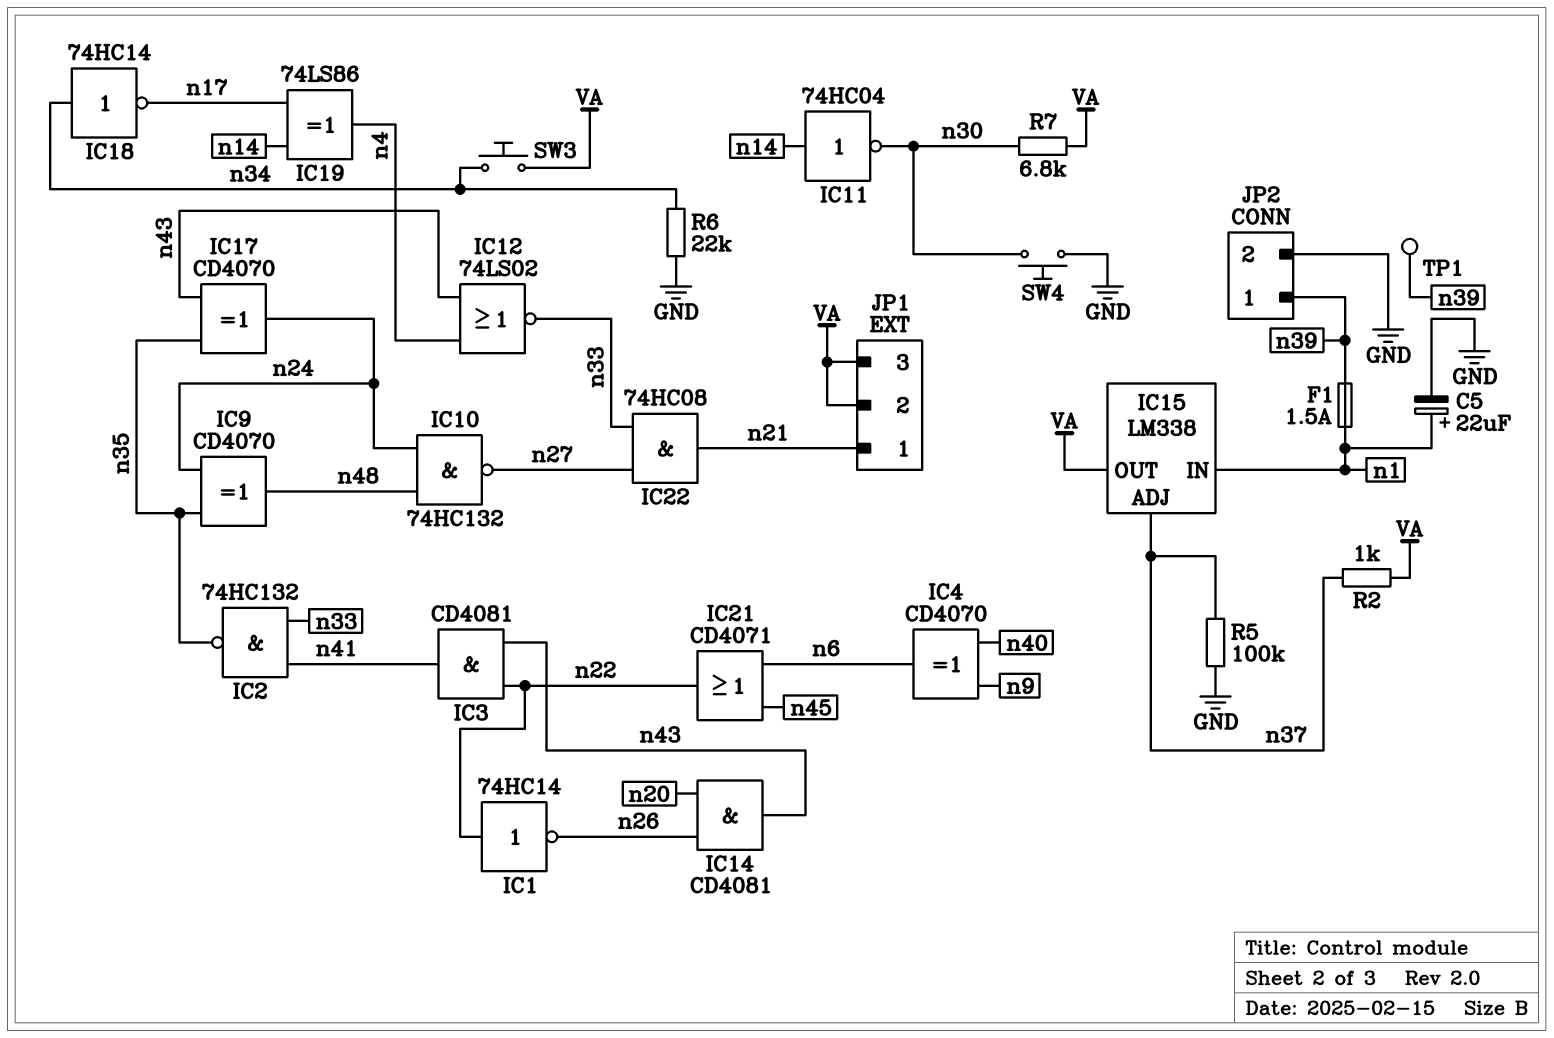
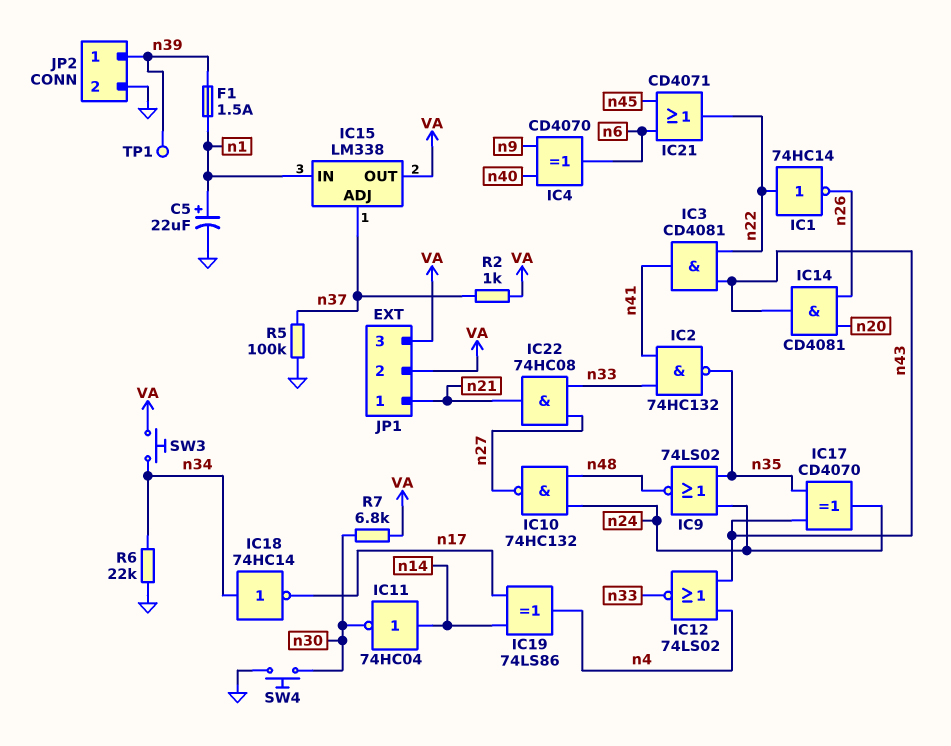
IC9: XOR CD4070 (in n24, in n35, out n48) -> NOR 74LS02 (in n24, in n35, out n48)

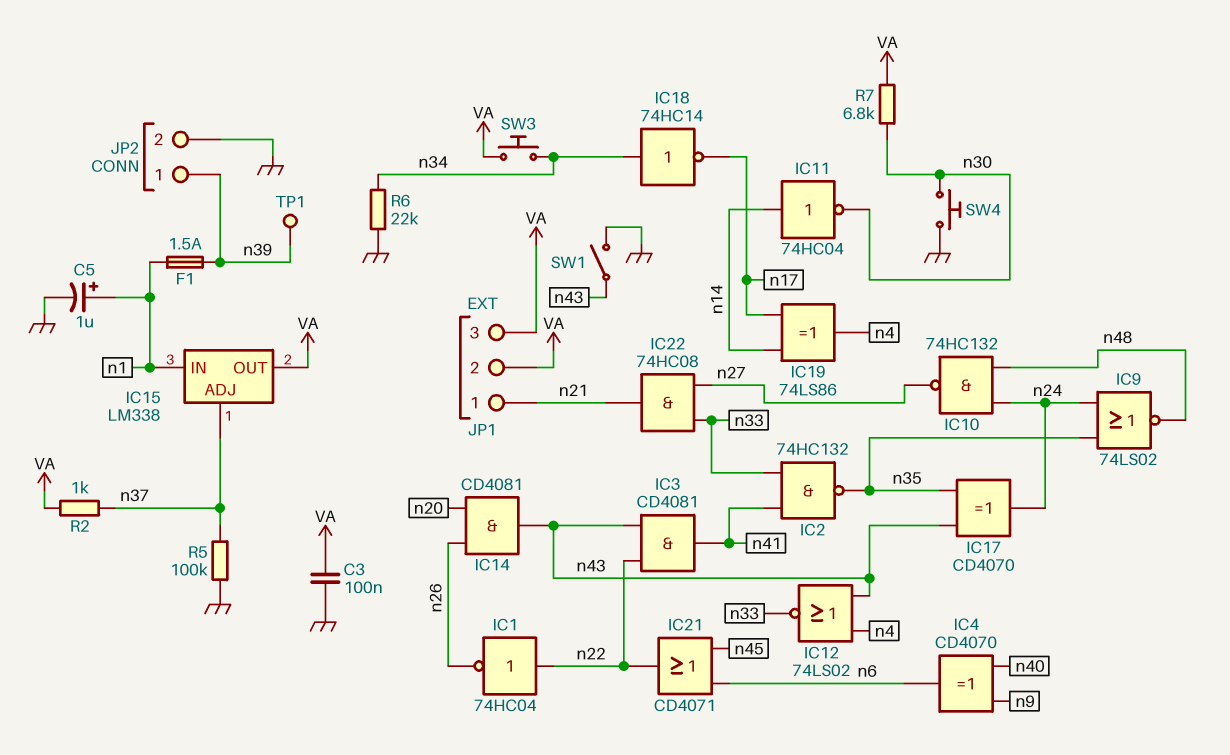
C3: none -> 100nF (GND, VA)
C5: 22uF (plus n1, minus GND) -> 1uF (plus n1, minus GND)
IC1: NOT 74HC14 (in n22, out n26) -> NOT 74HC04 (in n22, out n26)
SW1: none -> switch (GND, n43)

